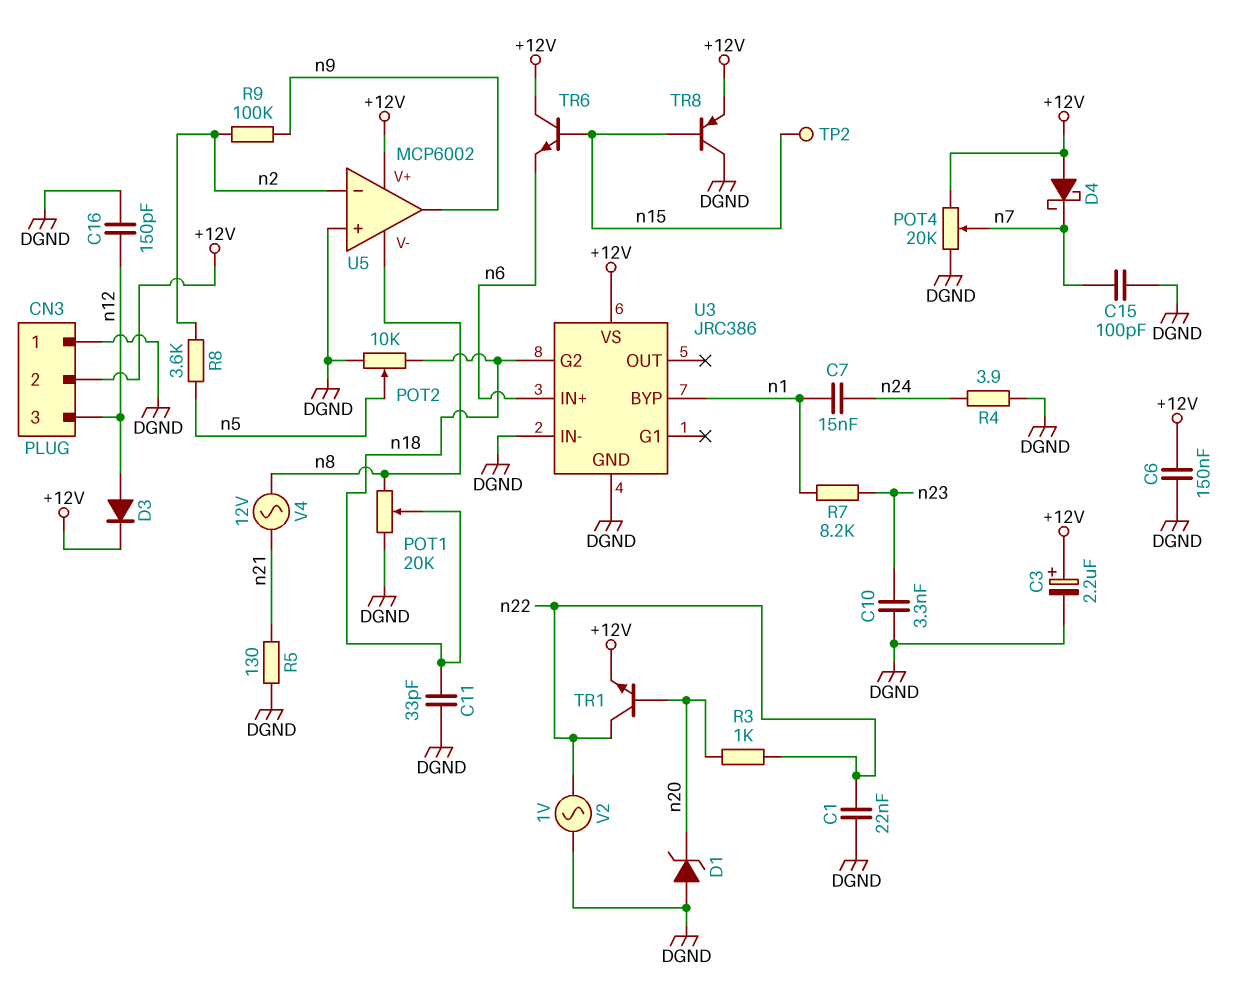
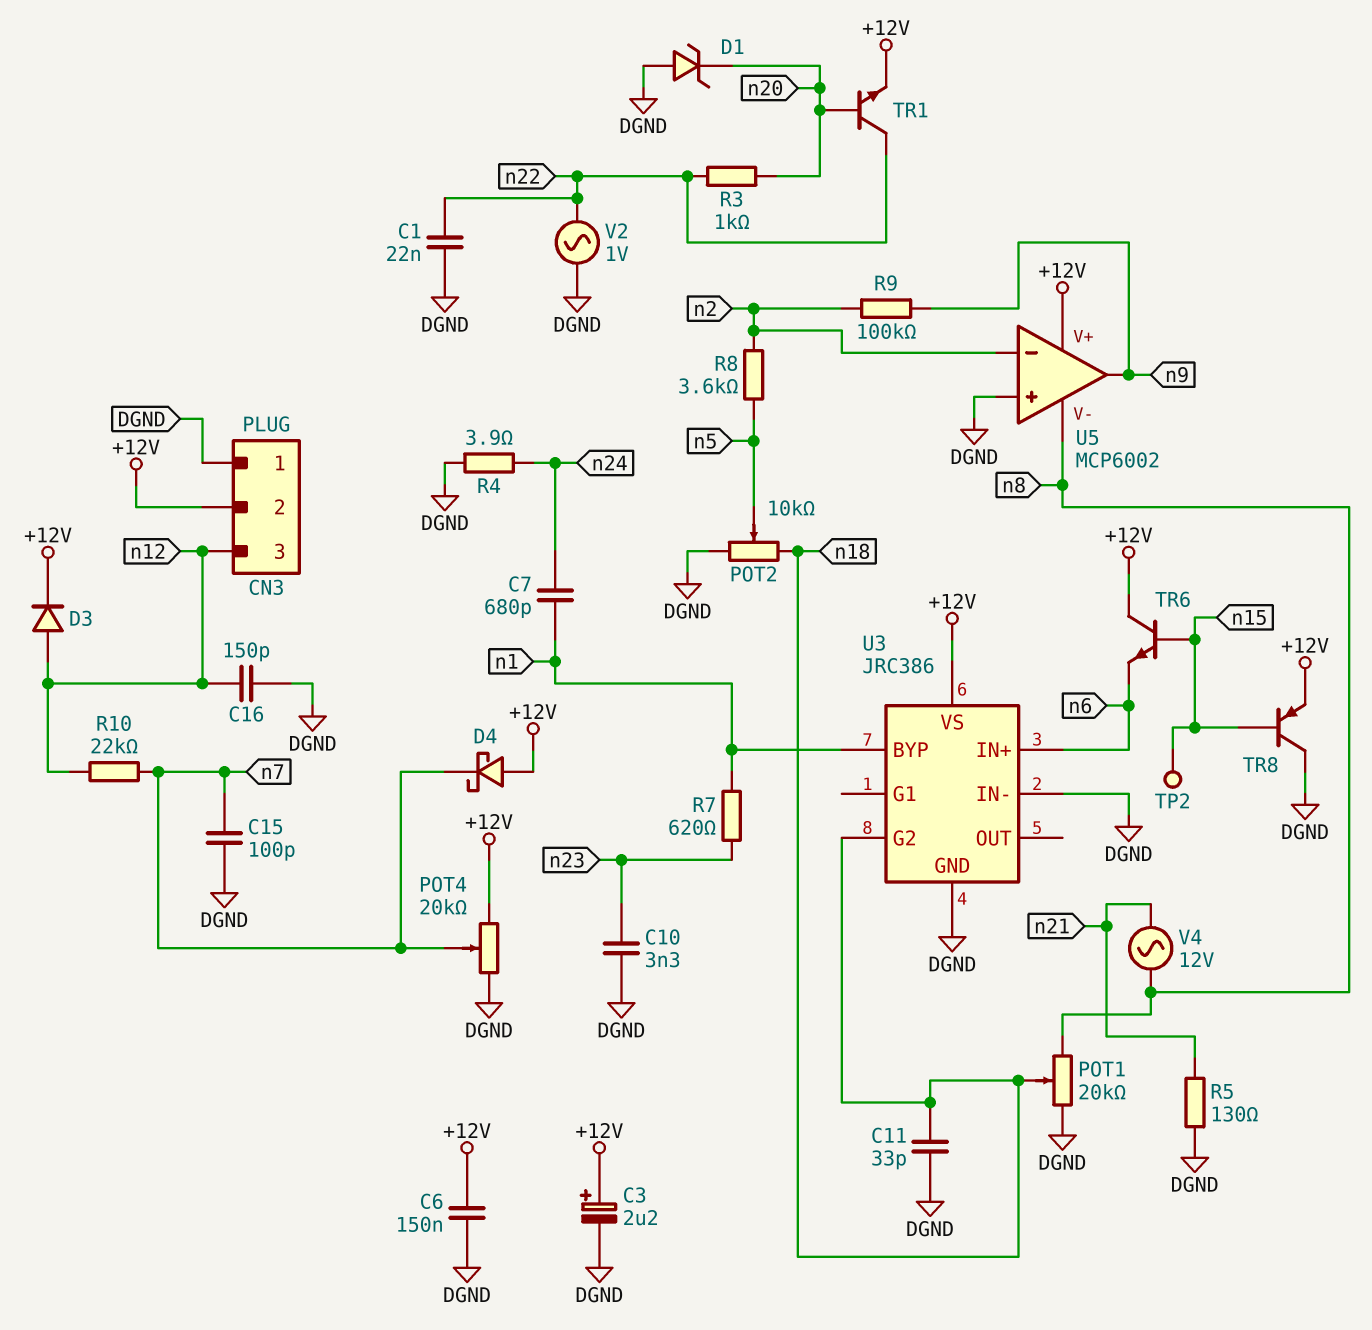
C7: 15nF (n1, n24) -> 680pF (n1, n24)
R7: 8.2k (n1, n23) -> 620 (n1, n23)
R10: none -> 22k (n7, n12)

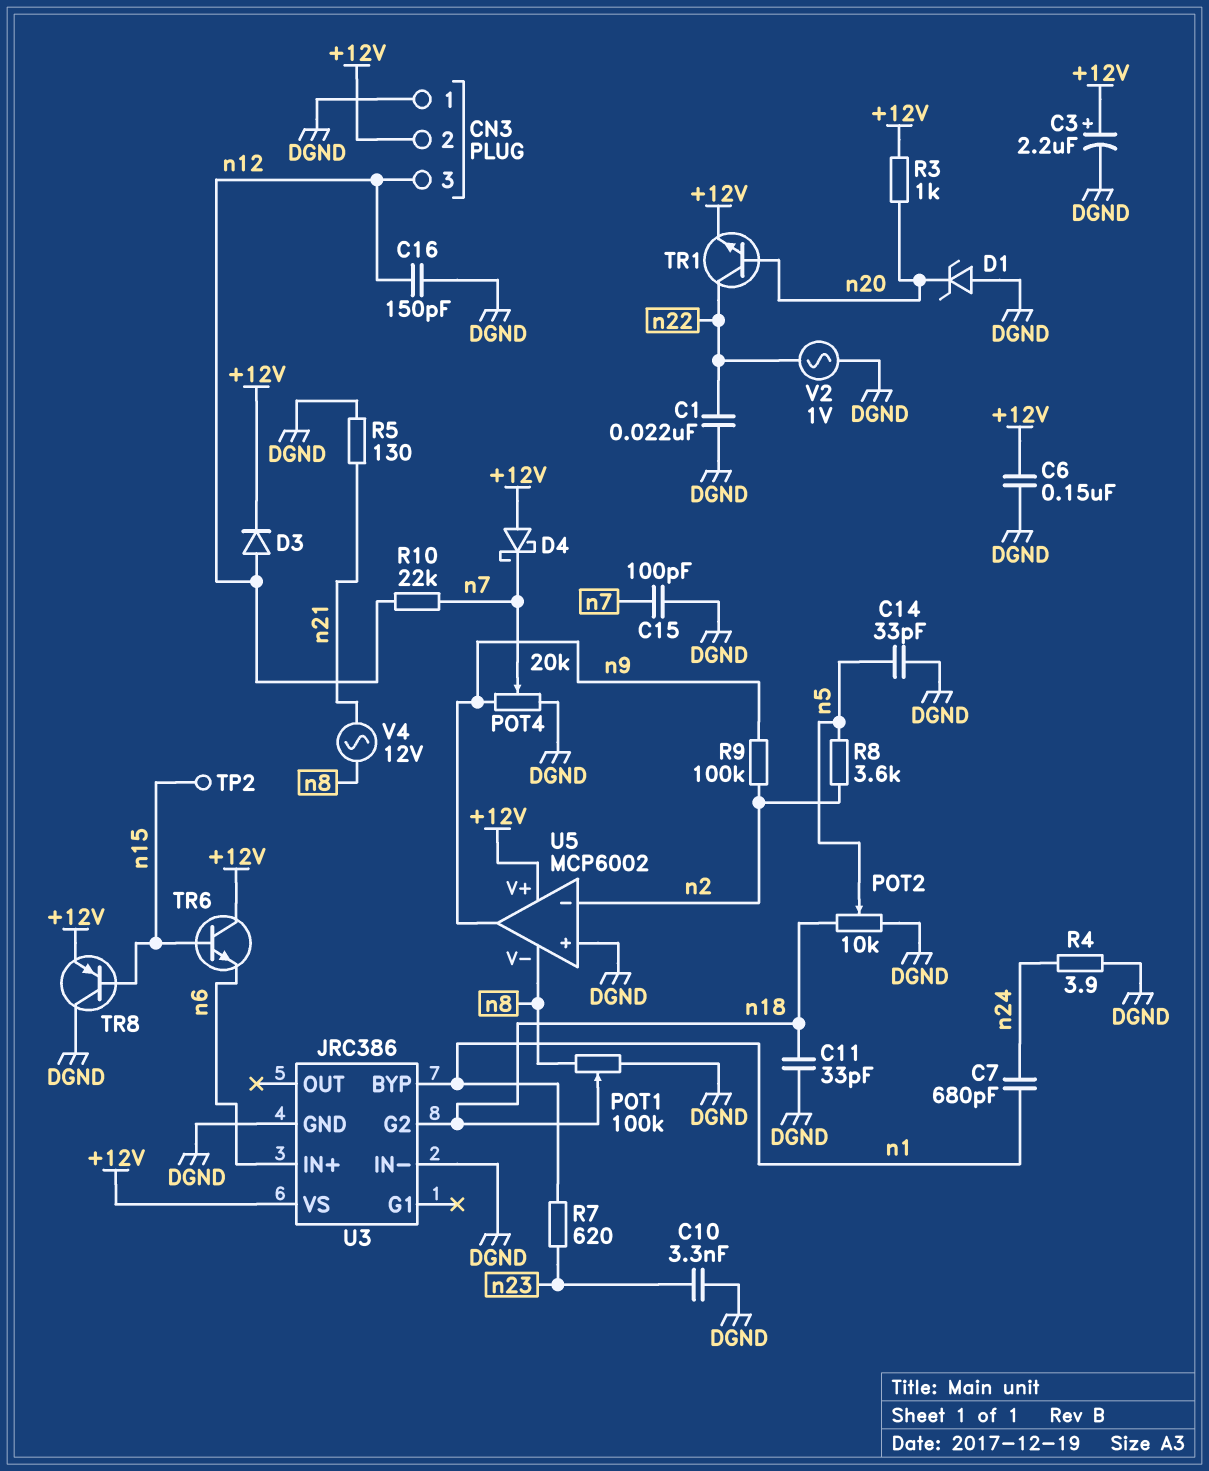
C14: none -> 33pF (DGND, n5)
POT1: 20k (DGND, n8, wiper n18) -> 100k (DGND, n8, wiper n18)
POT4: 20k (+12V, DGND, wiper n7) -> 20k (DGND, n9, wiper n7)
R3: 1k (n20, n22) -> 1k (+12V, n20)

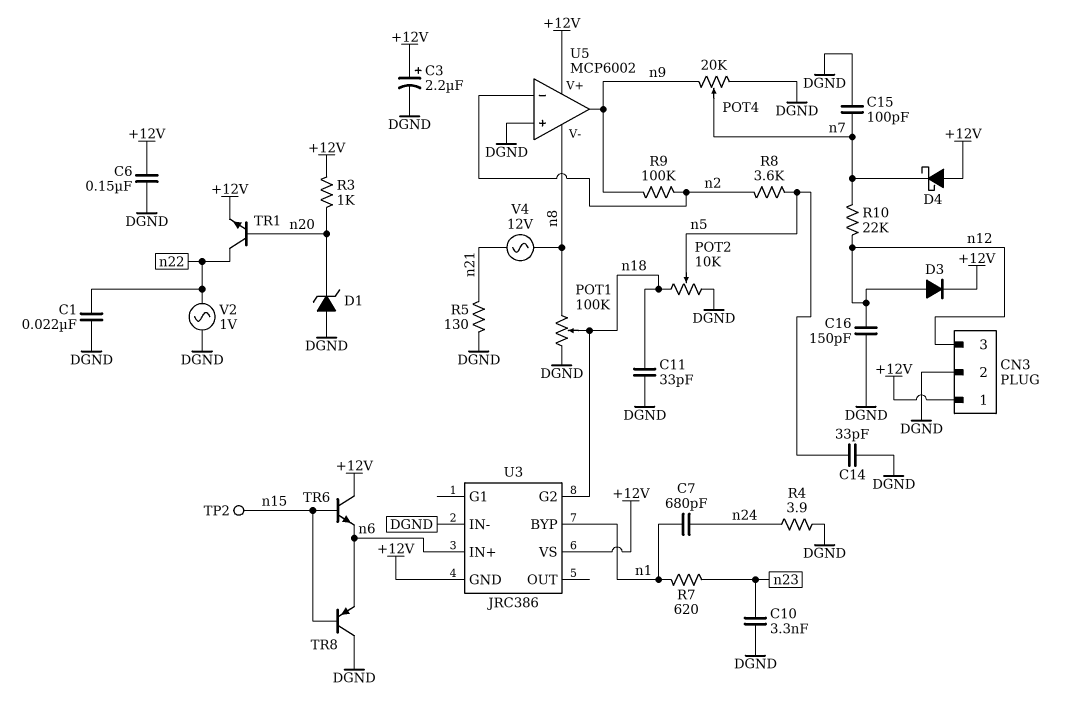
CN3 pin 1: DGND -> +12V
CN3 pin 2: +12V -> DGND
TR8: PNP (B n15, C DGND, E +12V) -> PNP (B n15, C DGND, E n6)
U3 pin GND: DGND -> +12V

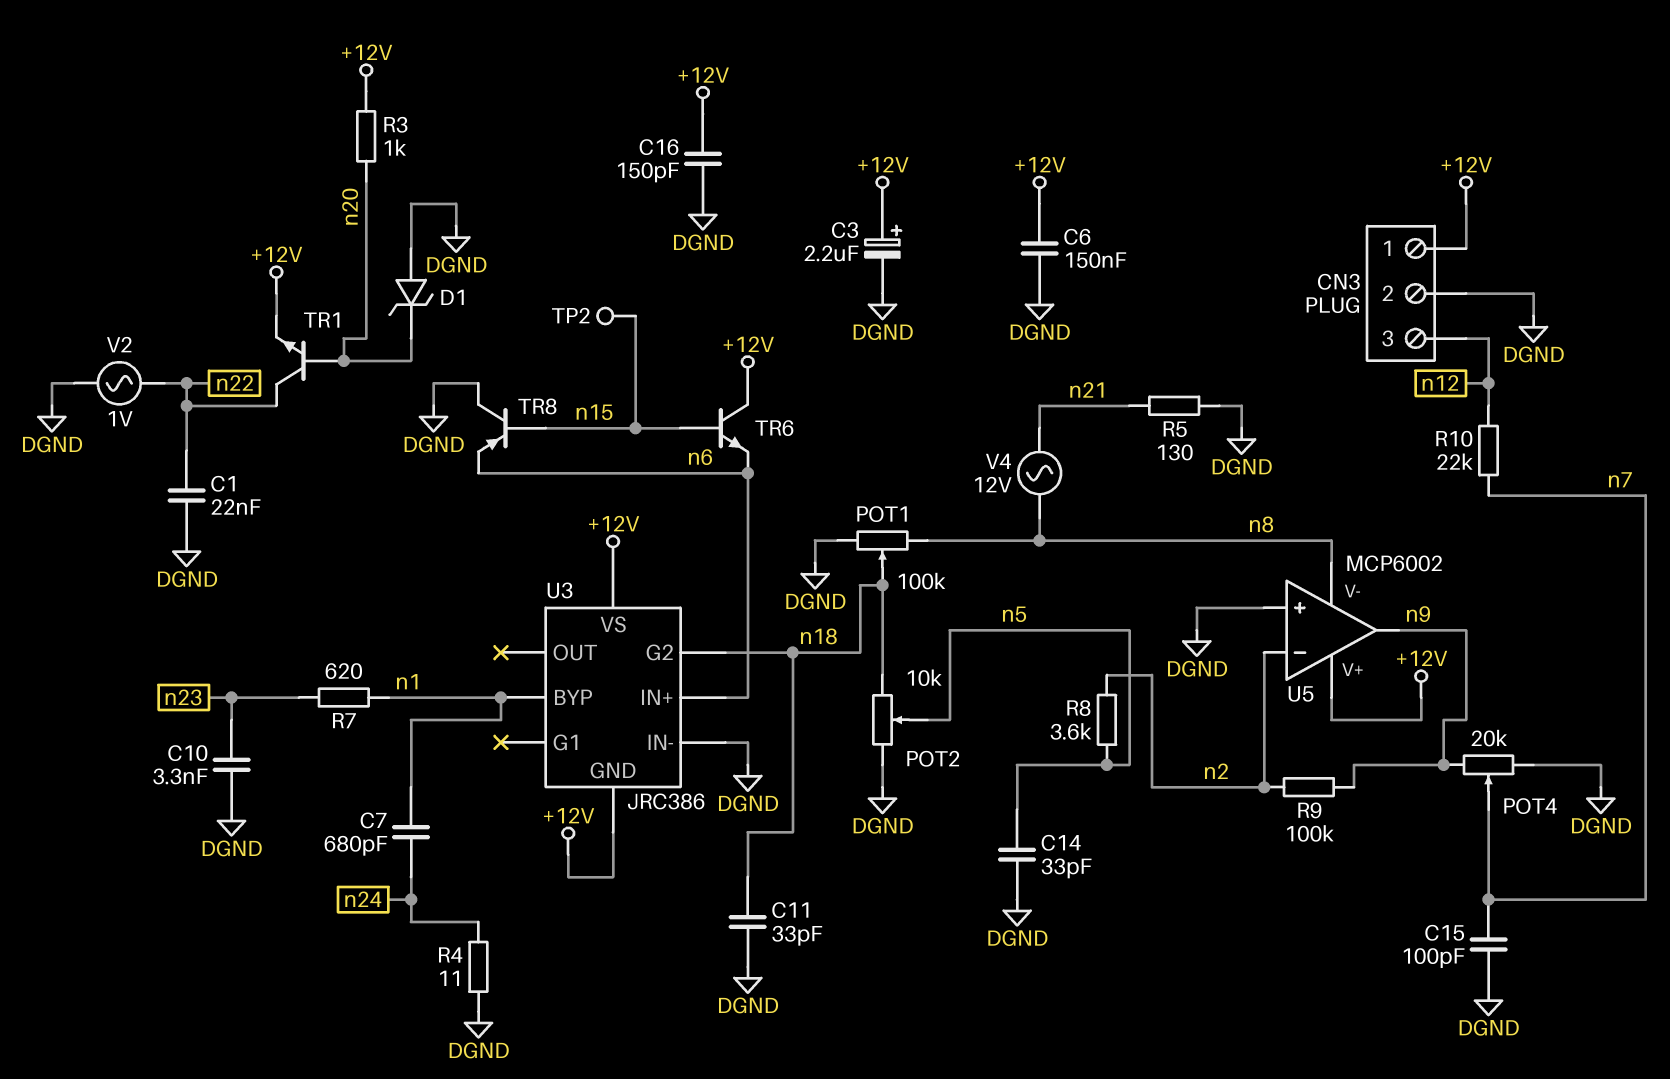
C16: 150pF (DGND, n12) -> 150pF (+12V, DGND)
D3: diode (A n12, K +12V) -> none
D4: schottky (A +12V, K n7) -> none
R4: 3.9 (DGND, n24) -> 11 (DGND, n24)

